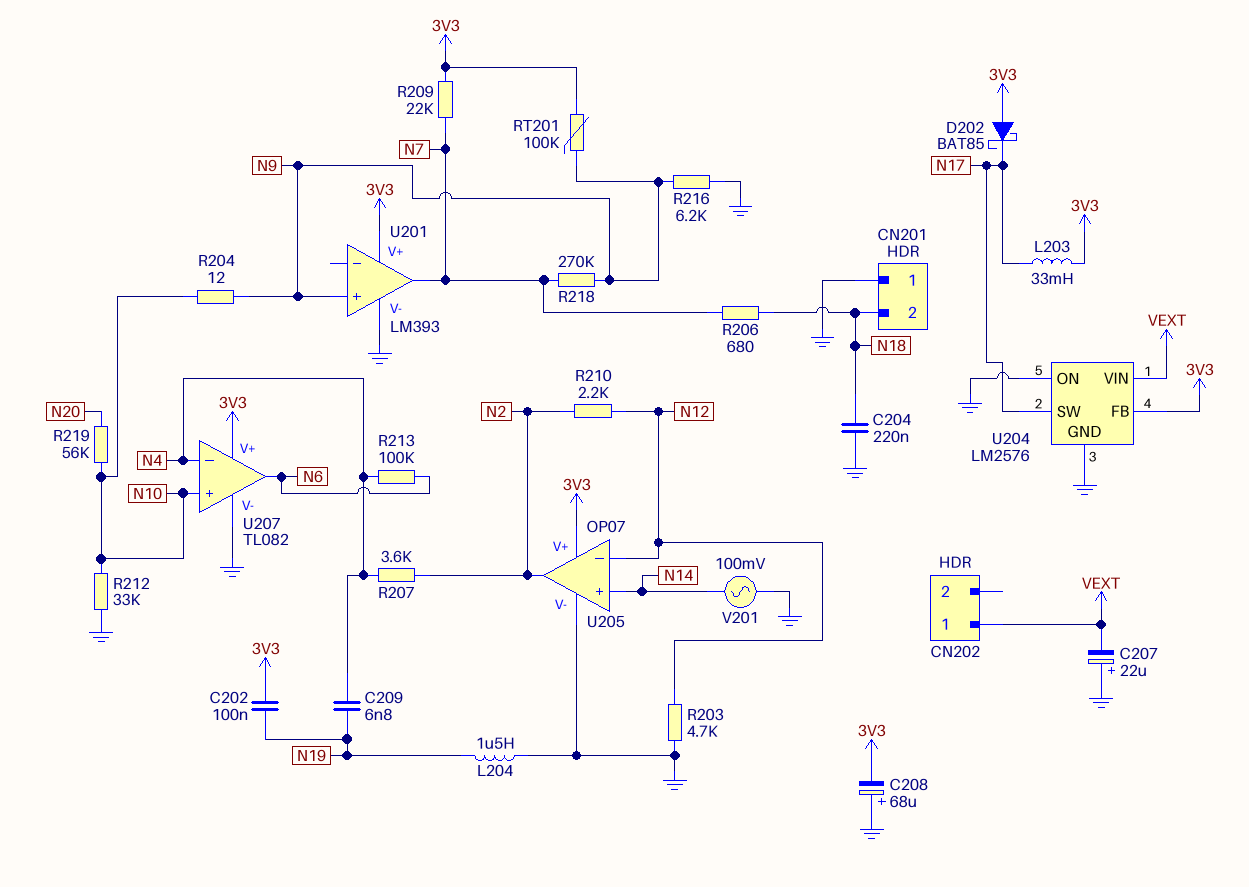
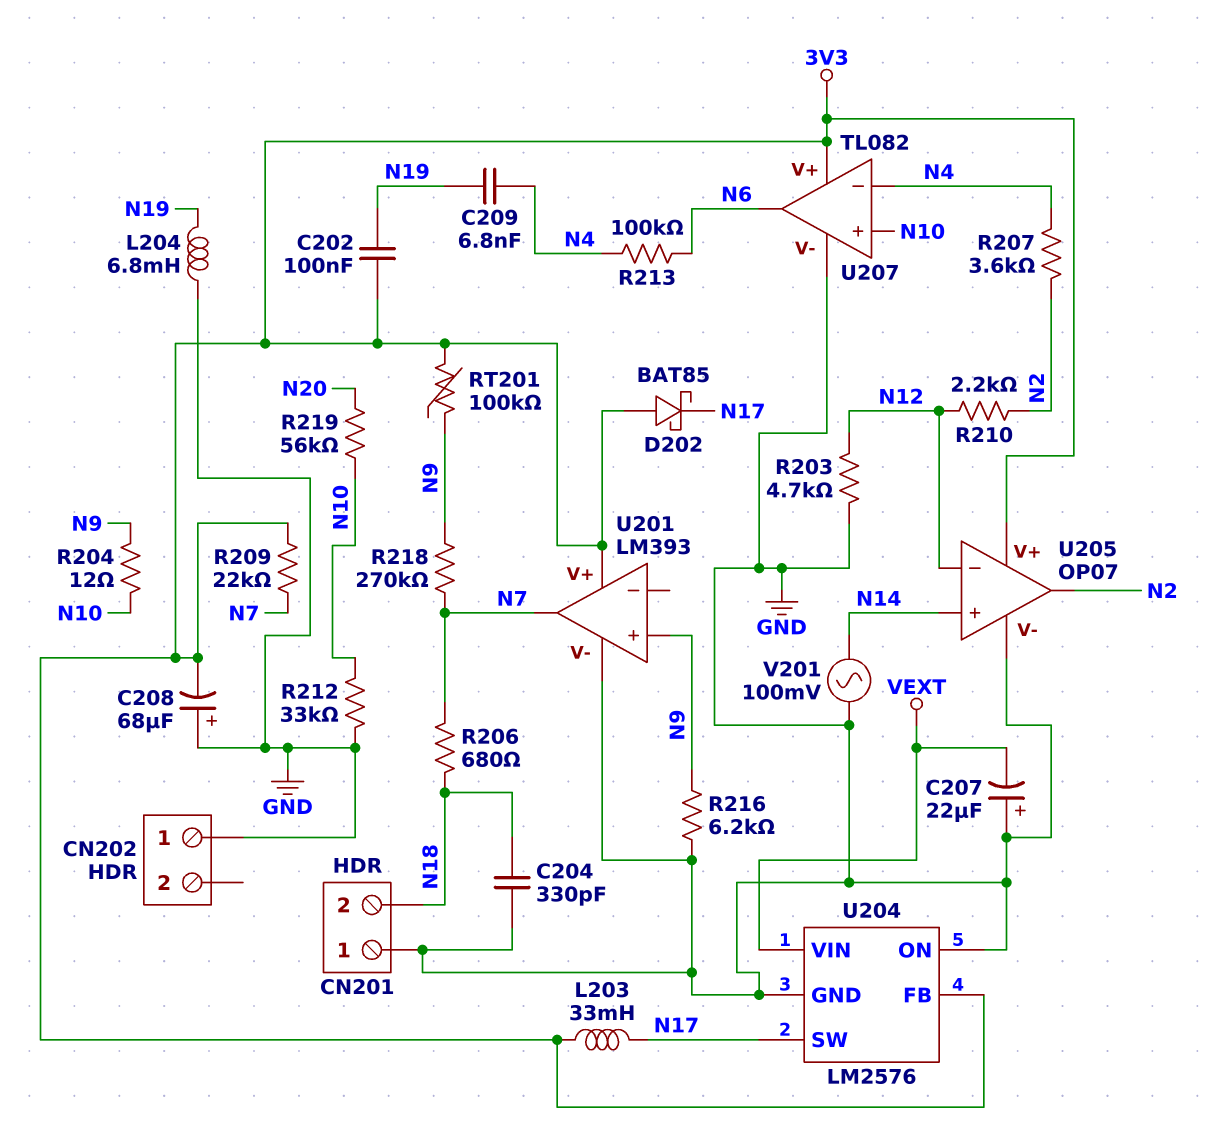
C204: 220nF (GND, N18) -> 330pF (GND, N18)
CN202 pin 1: VEXT -> GND
L204: 1.5uH (GND, N19) -> 6.8mH (GND, N19)

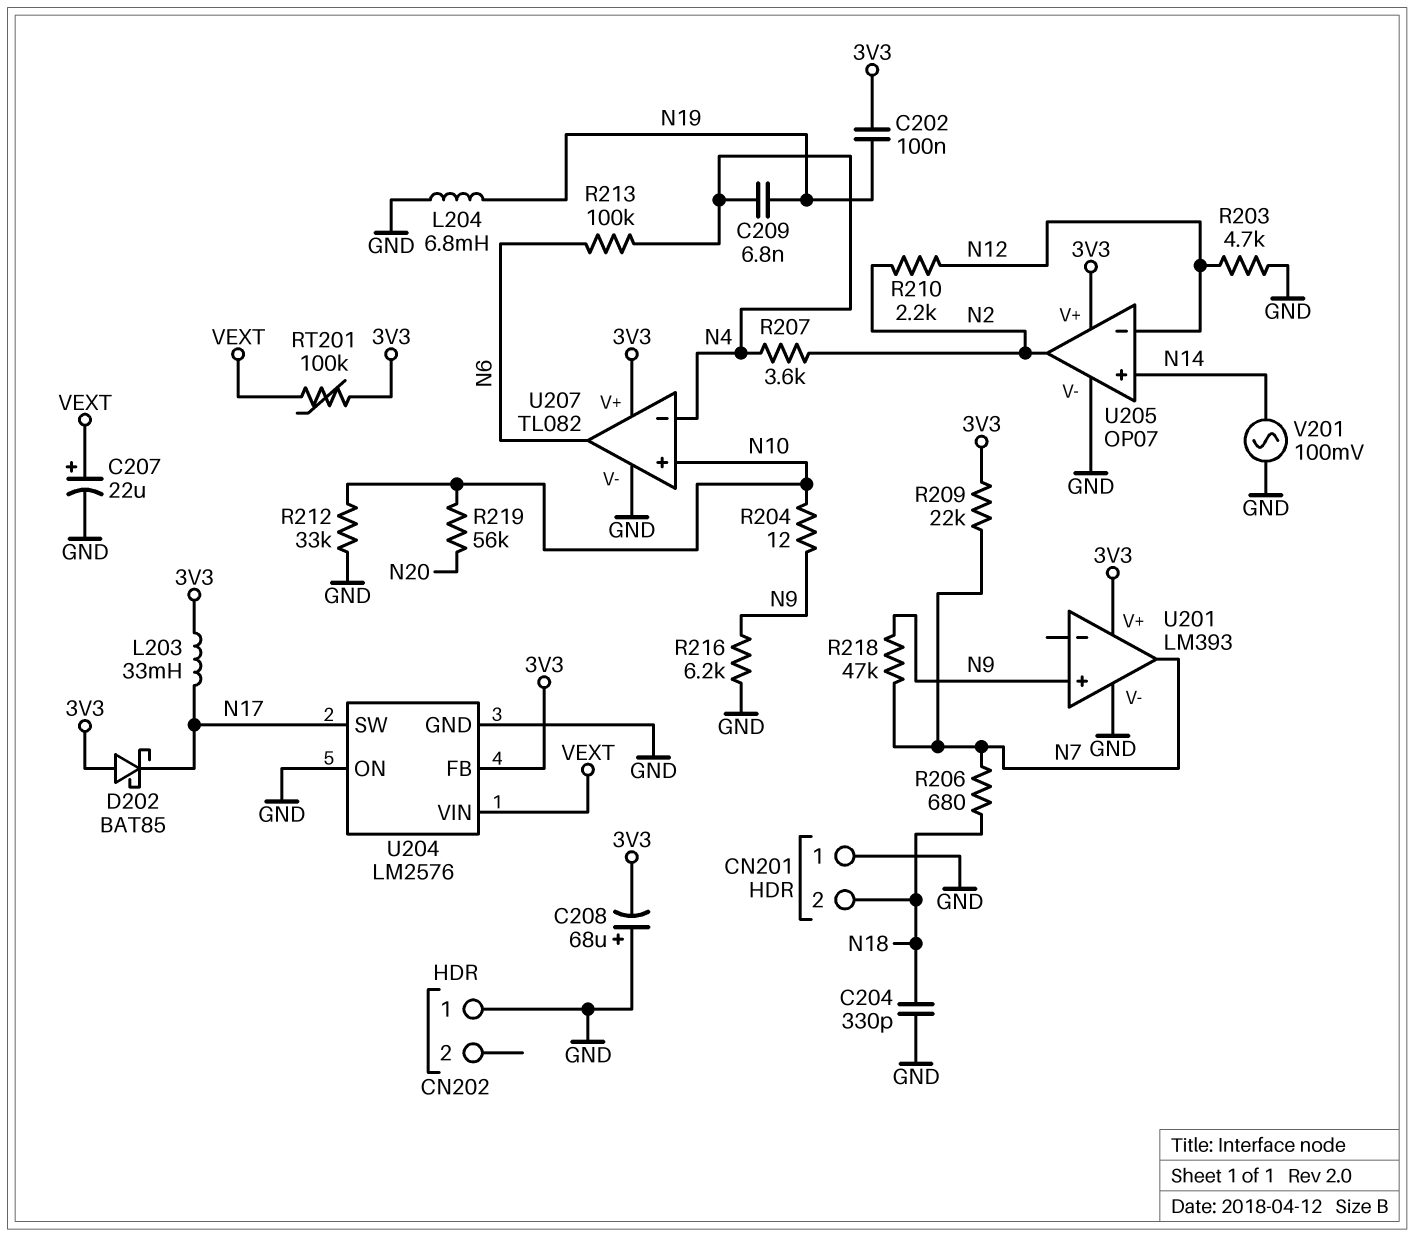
C207: 22uF (plus GND, minus VEXT) -> 22uF (plus VEXT, minus GND)
R218: 270k (N7, N9) -> 47k (N7, N9)
RT201: 100k (3V3, N9) -> 100k (3V3, VEXT)

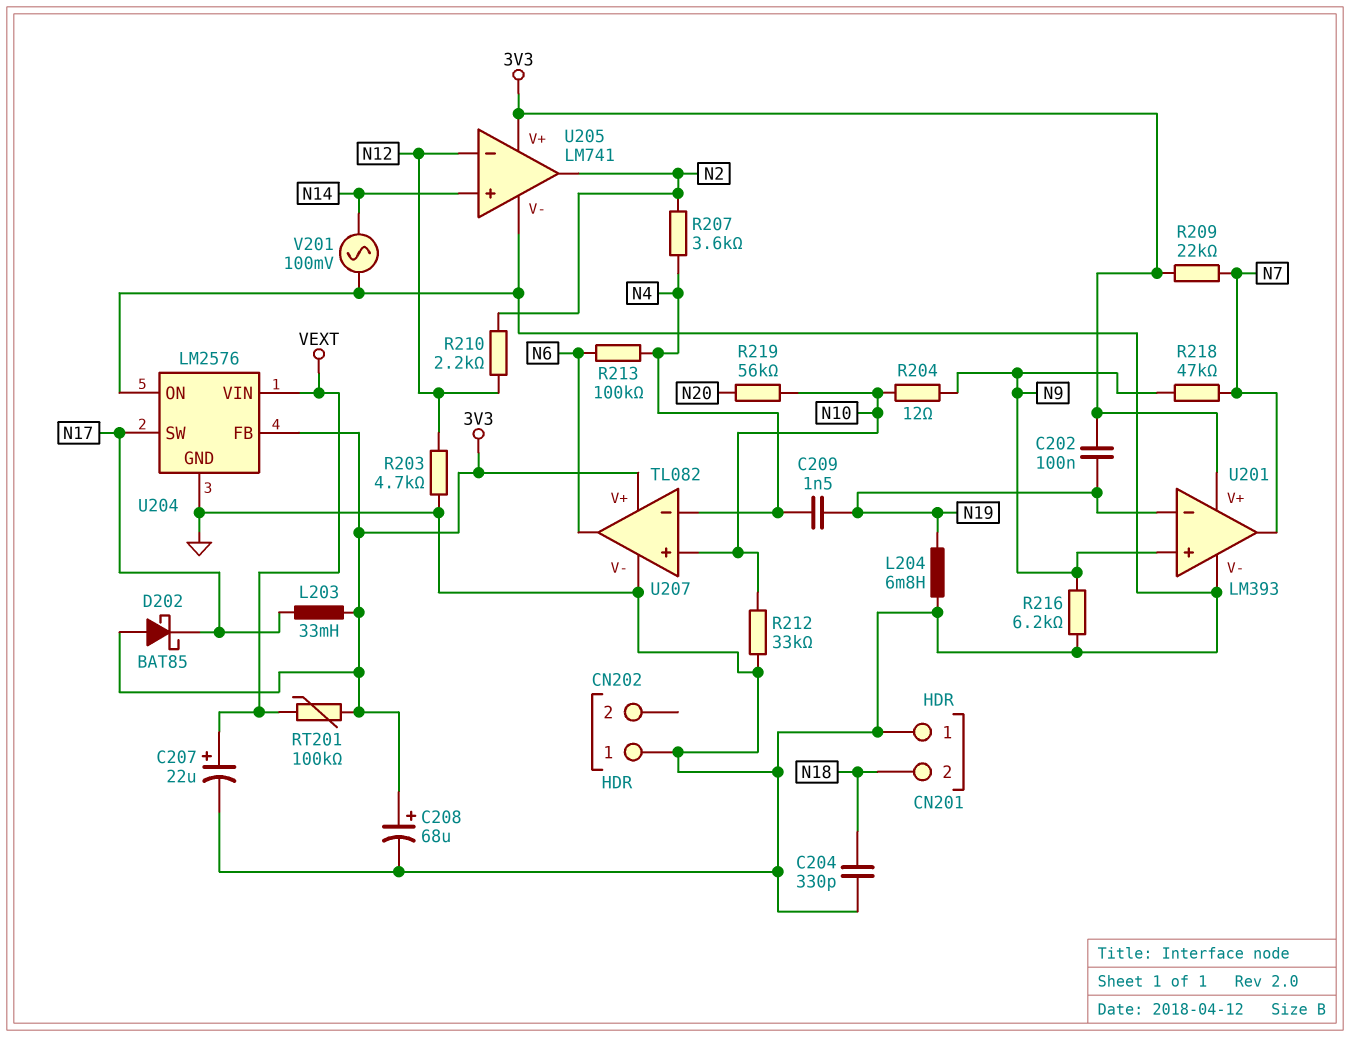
C208: 68uF (plus GND, minus 3V3) -> 68uF (plus 3V3, minus GND)
C209: 6.8nF (N4, N19) -> 1.5nF (N4, N19)
R206: 680 (N7, N18) -> none
U201 pin in-: none -> N19
U205: OP07 -> LM741

